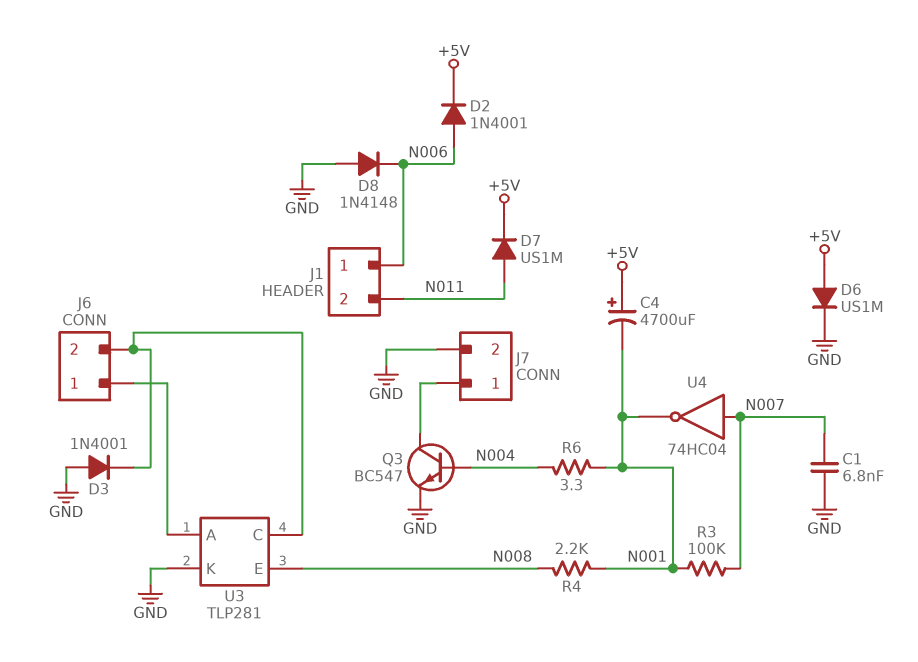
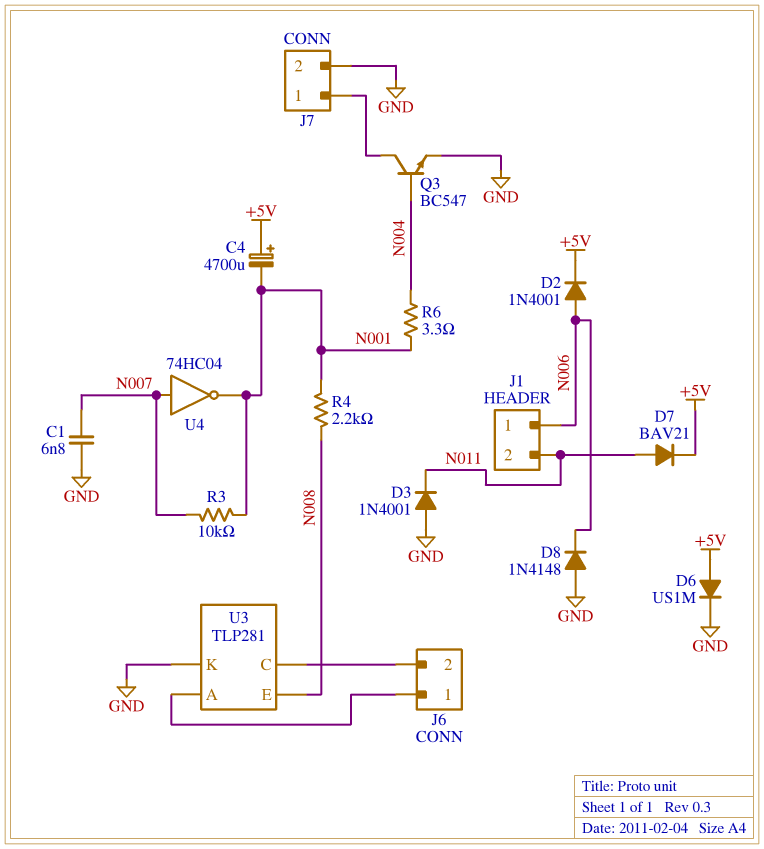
D3: diode 1N4001 (A GND, K J6/2) -> diode 1N4001 (A GND, K N011)
D7: diode US1M (A N011, K +5V) -> diode BAV21 (A N011, K +5V)
R3: 100k (N001, N007) -> 10k (N001, N007)

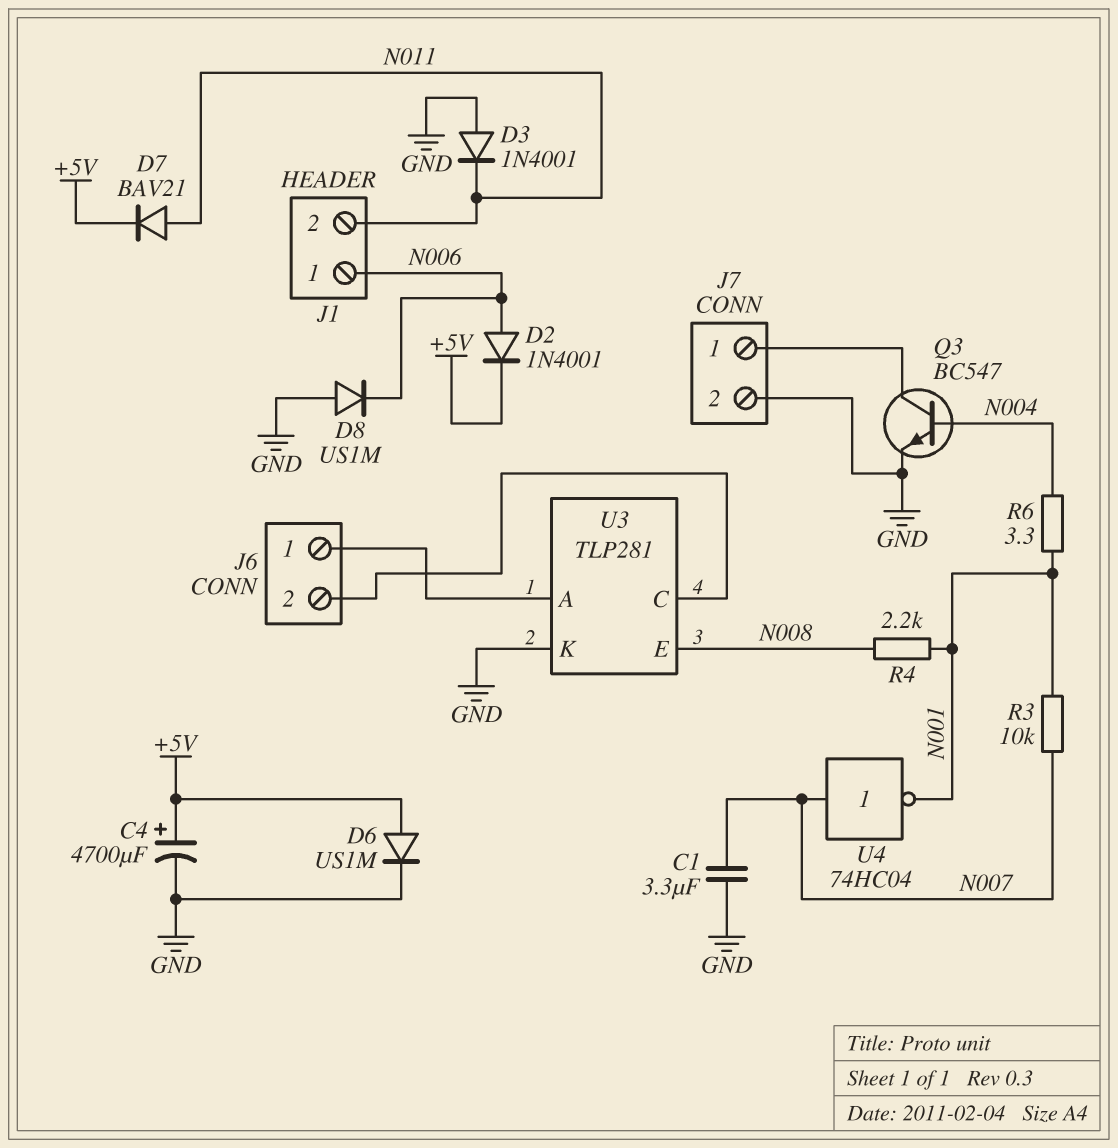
C1: 6.8nF (GND, N007) -> 3.3uF (GND, N007)
C4: 4700uF (plus +5V, minus N001) -> 4700uF (plus +5V, minus GND)
D8: diode 1N4148 (A GND, K N006) -> diode US1M (A GND, K N006)

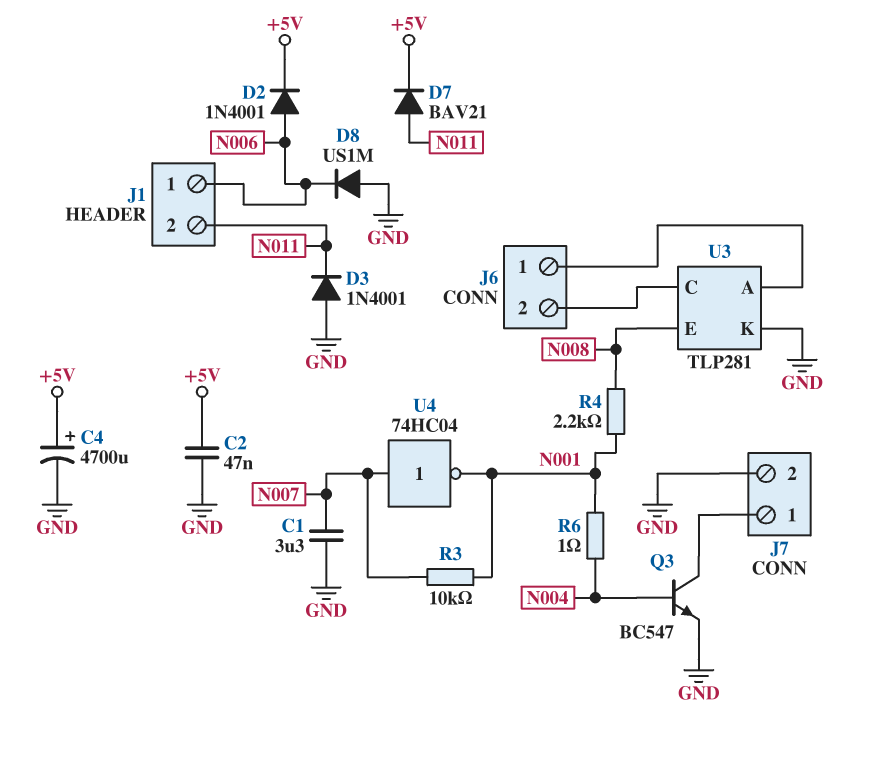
C2: none -> 47nF (+5V, GND)
D6: diode US1M (A +5V, K GND) -> none
R6: 3.3 (N001, N004) -> 1 (N001, N004)

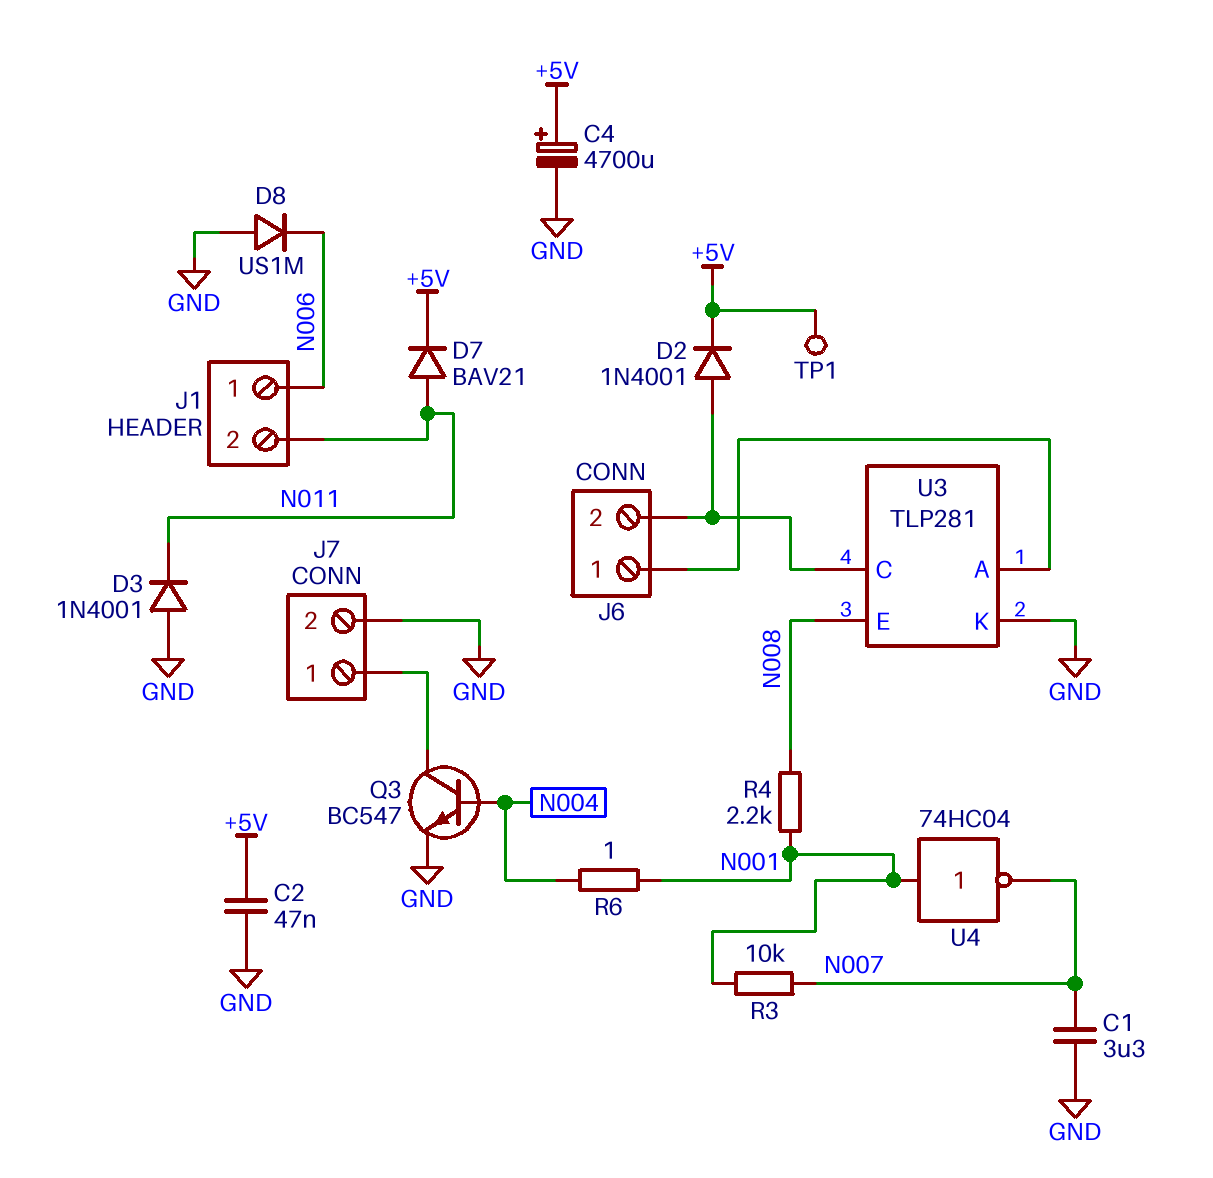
D2: diode 1N4001 (A N006, K +5V) -> diode 1N4001 (A J6/2, K +5V)
TP1: none -> test point (+5V)
U4: NOT 74HC04 (in N007, out N001) -> NOT 74HC04 (in N001, out N007)

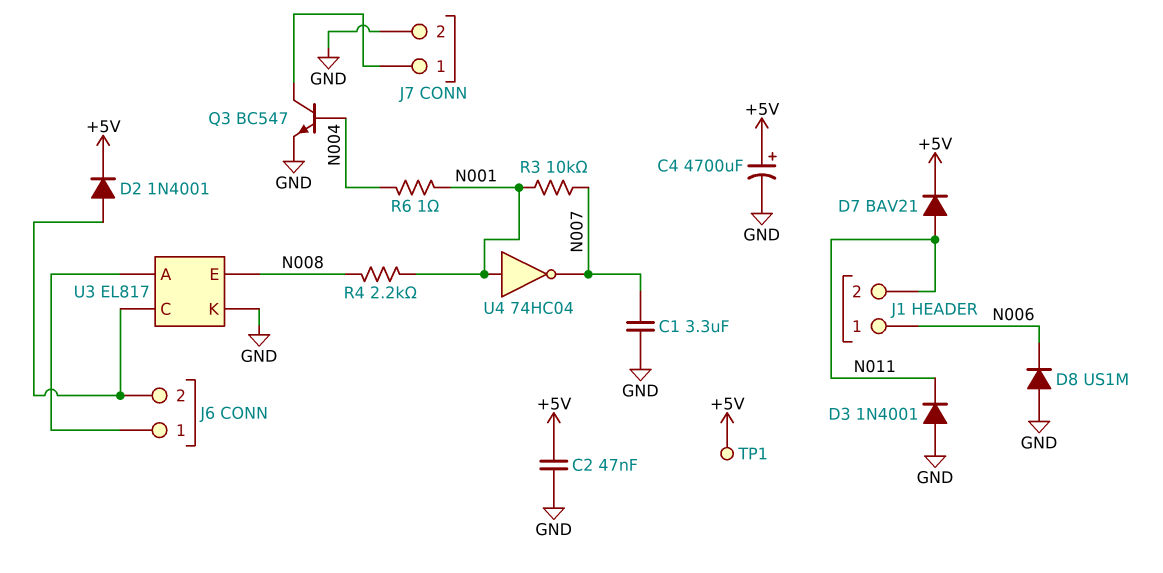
U3: TLP281 -> EL817

